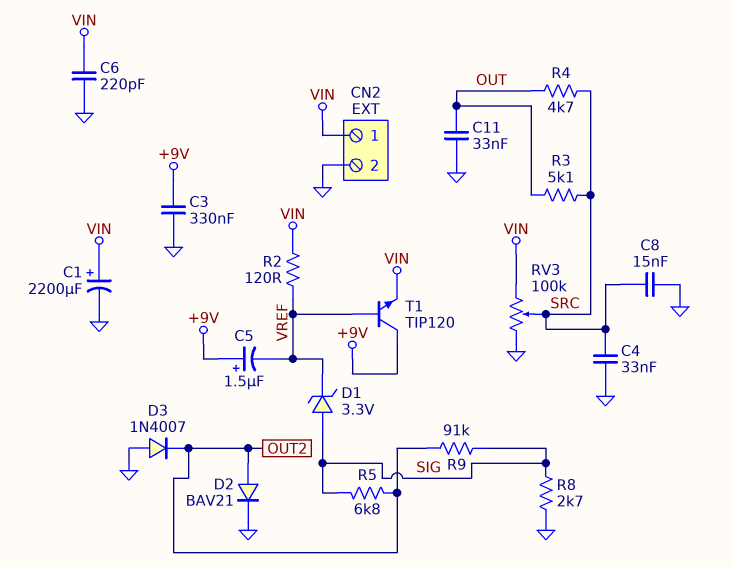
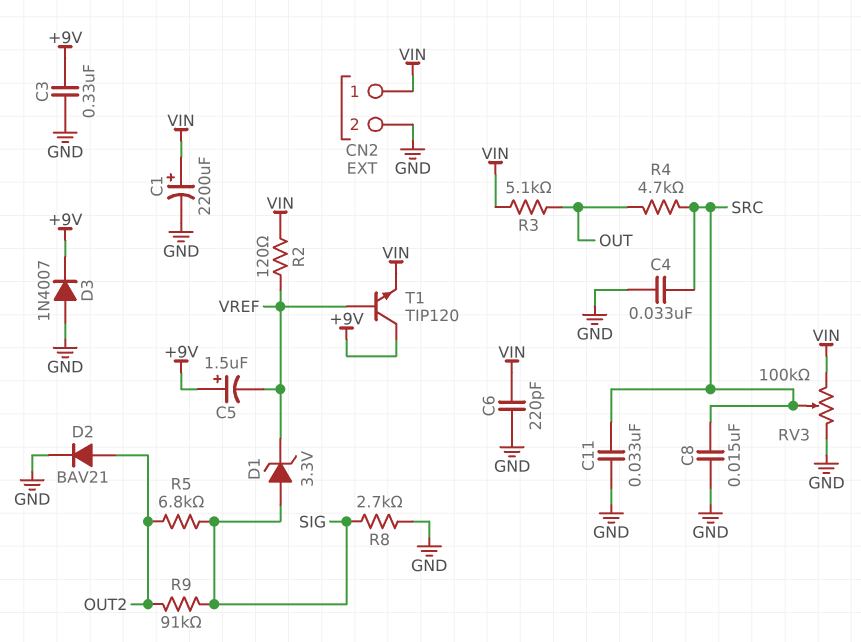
C11: 33nF (GND, OUT) -> 33nF (GND, SRC)
D3: diode 1N4007 (A GND, K OUT2) -> diode 1N4007 (A GND, K +9V)
R3: 5.1k (OUT, SRC) -> 5.1k (OUT, VIN)

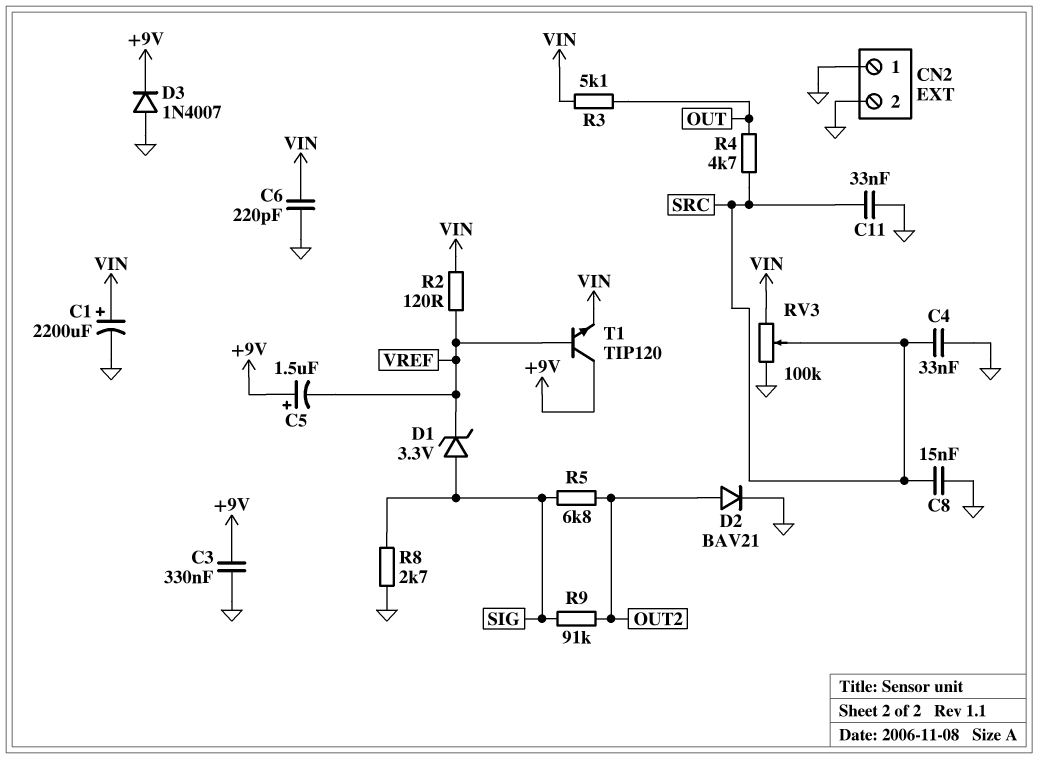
CN2 pin 1: VIN -> GND

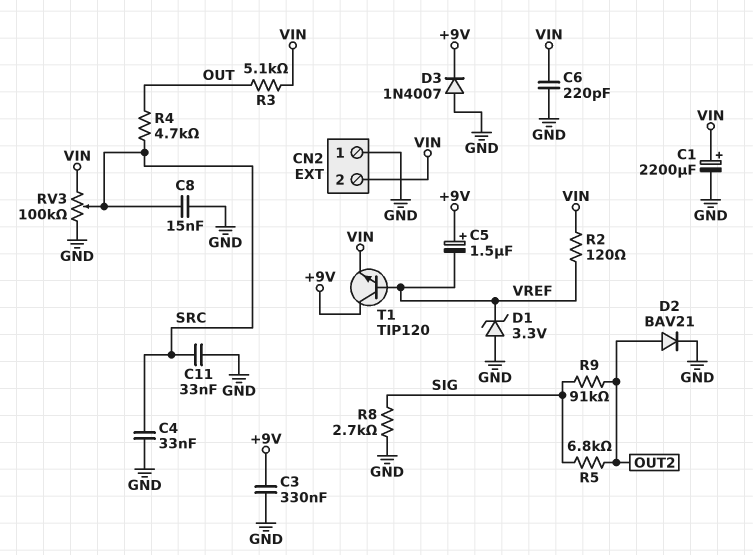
CN2 pin 2: GND -> VIN
D1: zener 3.3V (A SIG, K VREF) -> zener 3.3V (A GND, K VREF)

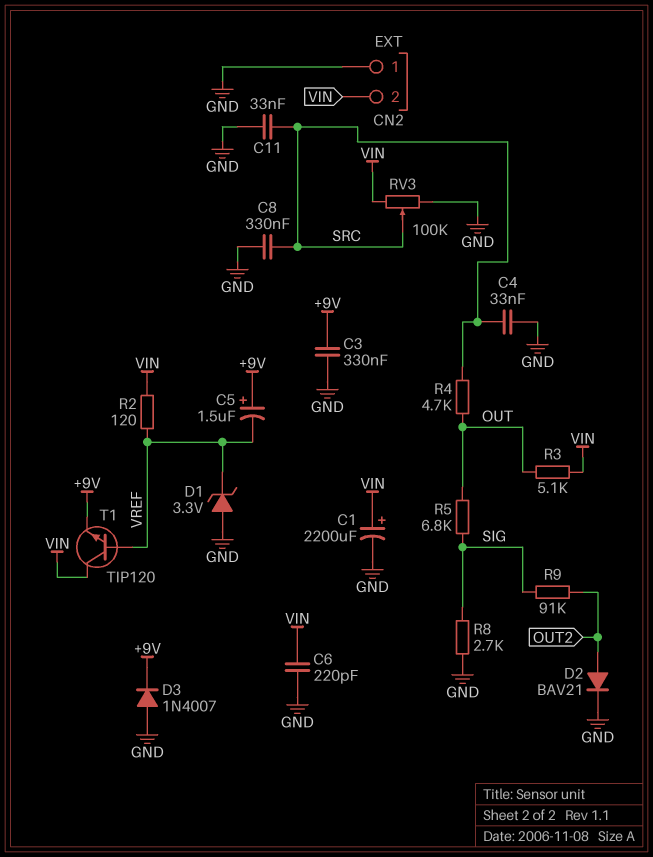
C8: 15nF (GND, SRC) -> 330nF (GND, SRC)
R5: 6.8k (OUT2, SIG) -> 6.8k (OUT, SIG)
T1: NPN TIP120 (B VREF, C +9V, E VIN) -> NPN TIP120 (B VREF, C VIN, E +9V)

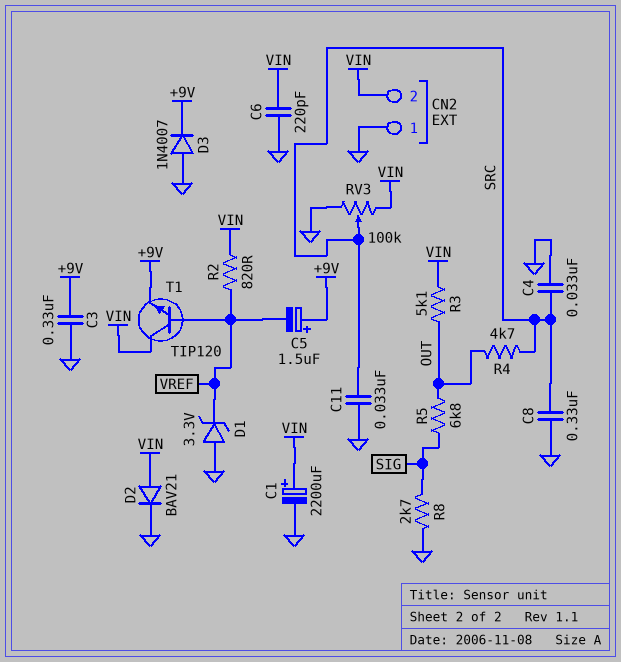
D2: diode BAV21 (A OUT2, K GND) -> diode BAV21 (A VIN, K GND)
R2: 120 (VIN, VREF) -> 820 (VIN, VREF)
R9: 91k (OUT2, SIG) -> none

